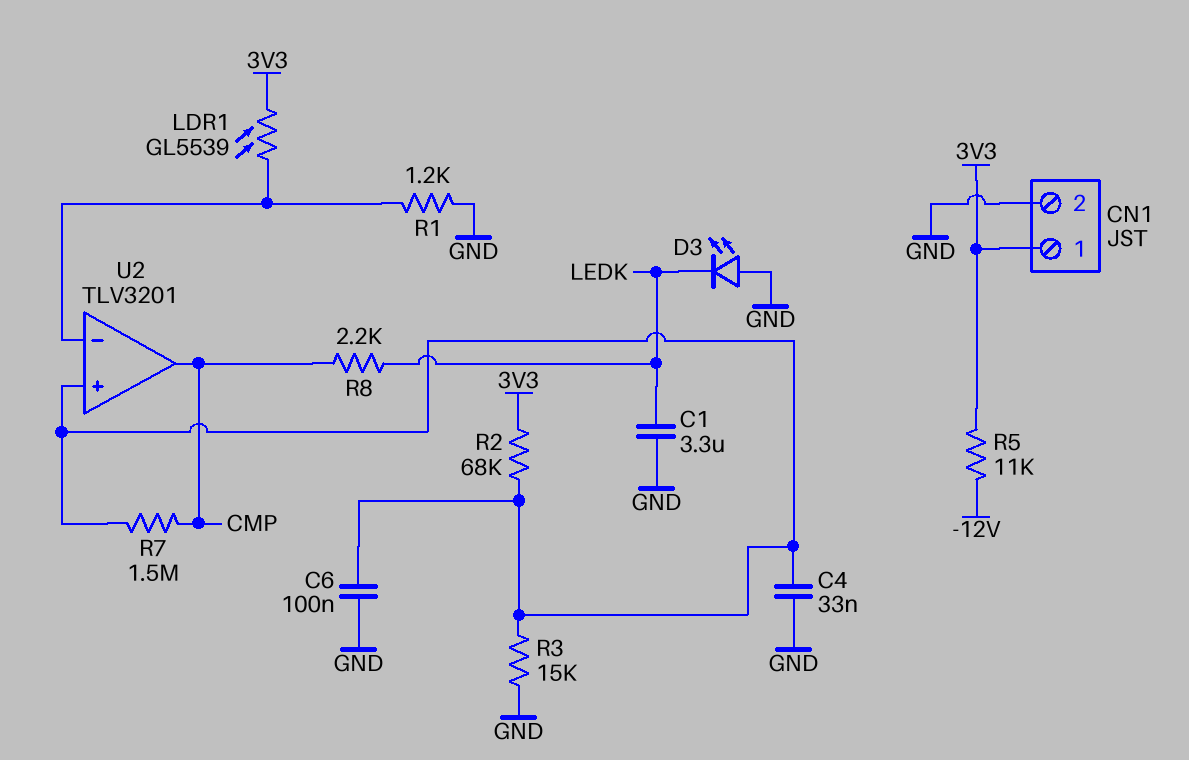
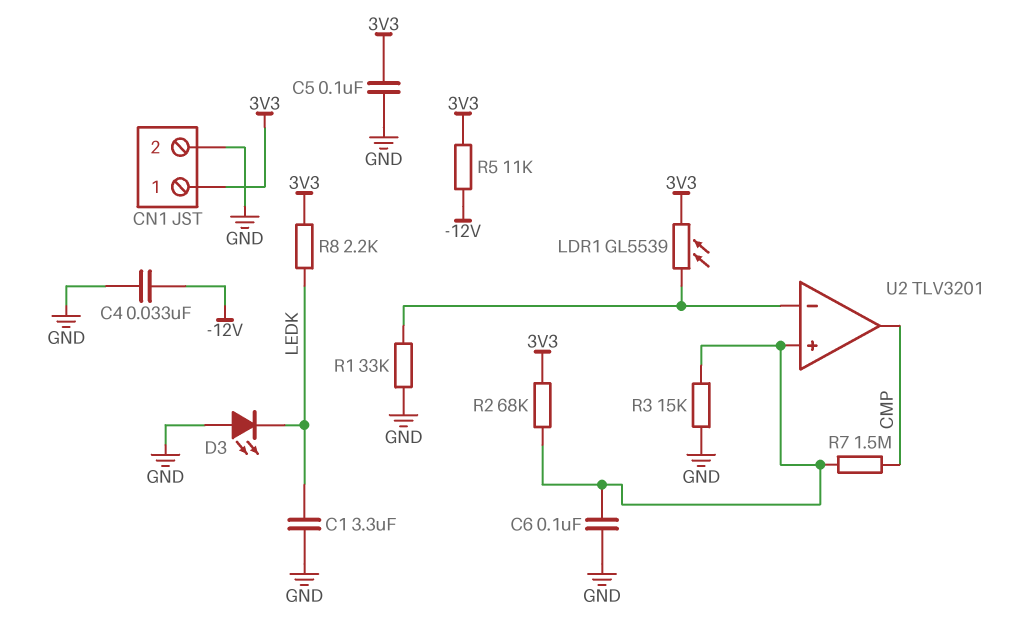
C4: 33nF (GND, U2/in+) -> 33nF (-12V, GND)
C5: none -> 100nF (3V3, GND)
R1: 1.2k (GND, U2/in-) -> 33k (GND, U2/in-)
R8: 2.2k (CMP, LEDK) -> 2.2k (3V3, LEDK)

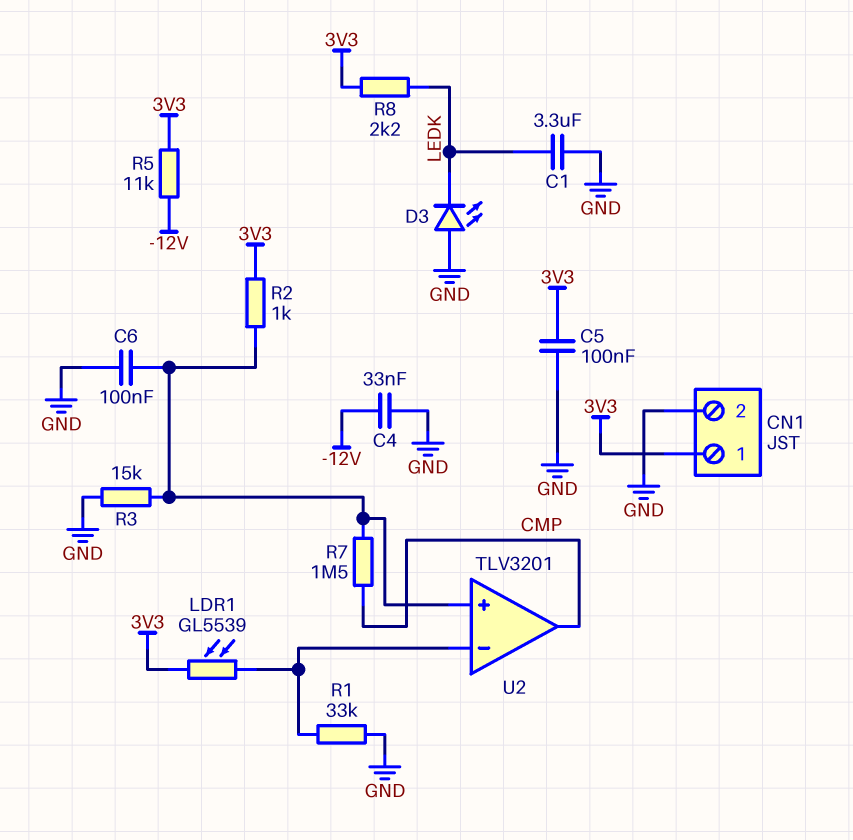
R2: 68k (3V3, U2/in+) -> 1k (3V3, U2/in+)

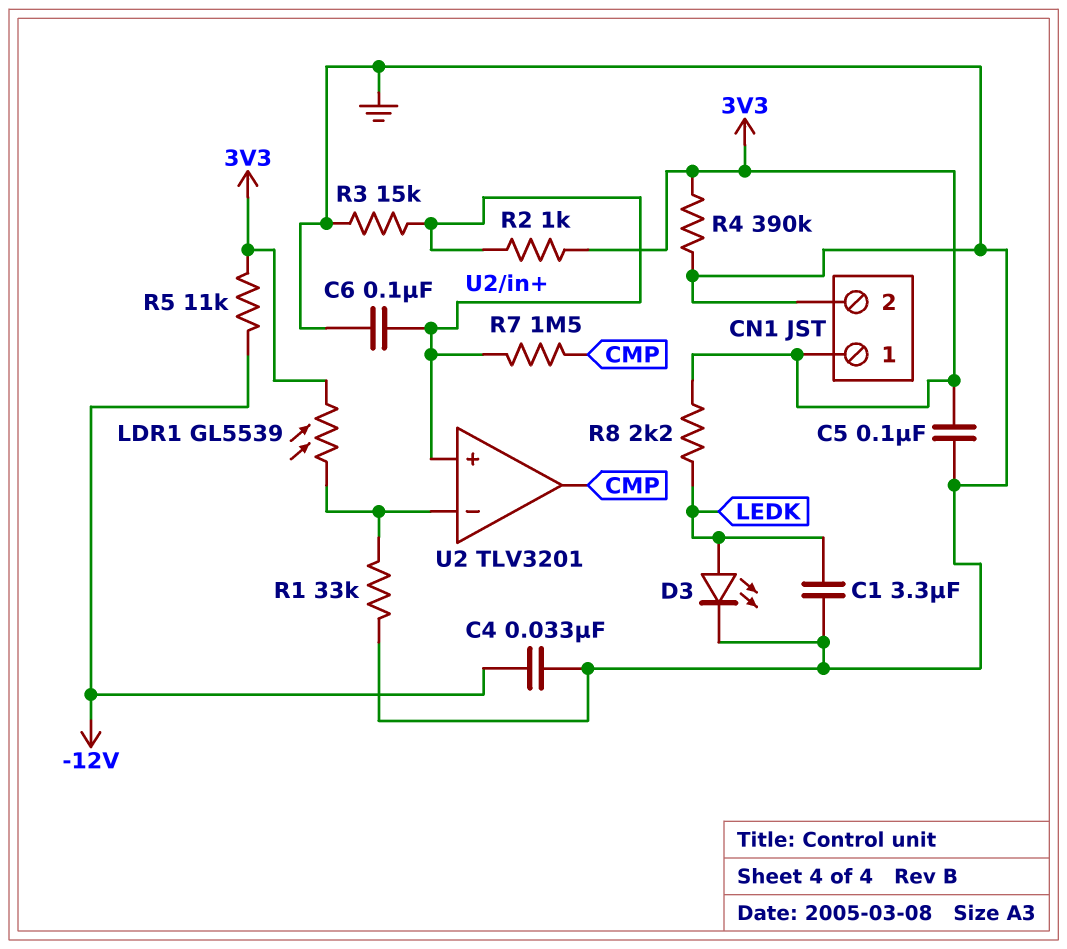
D3: LED (A GND, K LEDK) -> LED (A LEDK, K GND)
R4: none -> 390k (3V3, GND)

